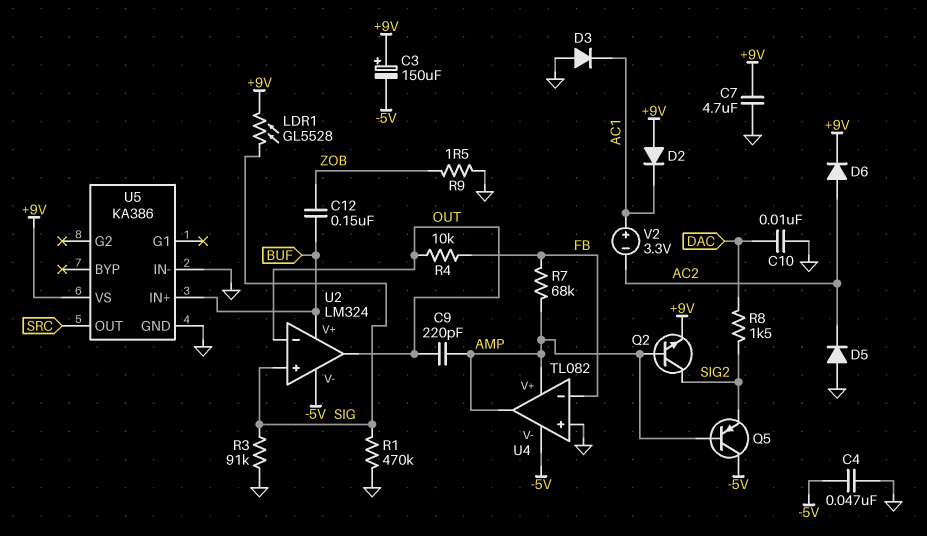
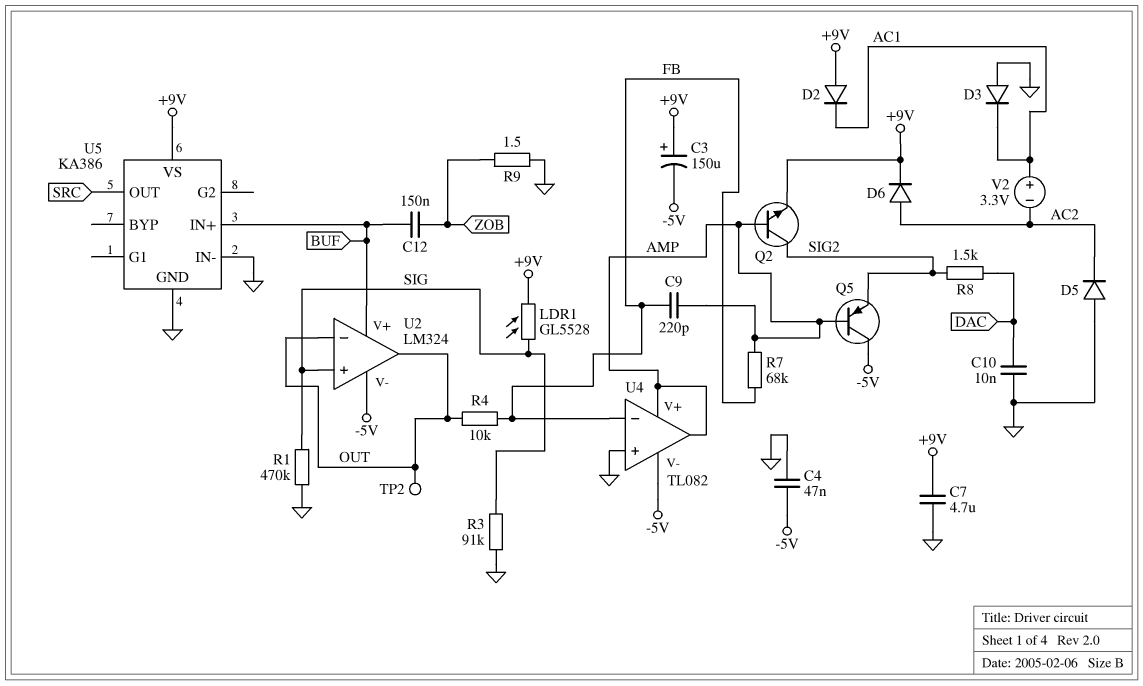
C9: 220pF (AMP, OUT) -> 220pF (AMP, FB)
TP2: none -> test point (OUT)

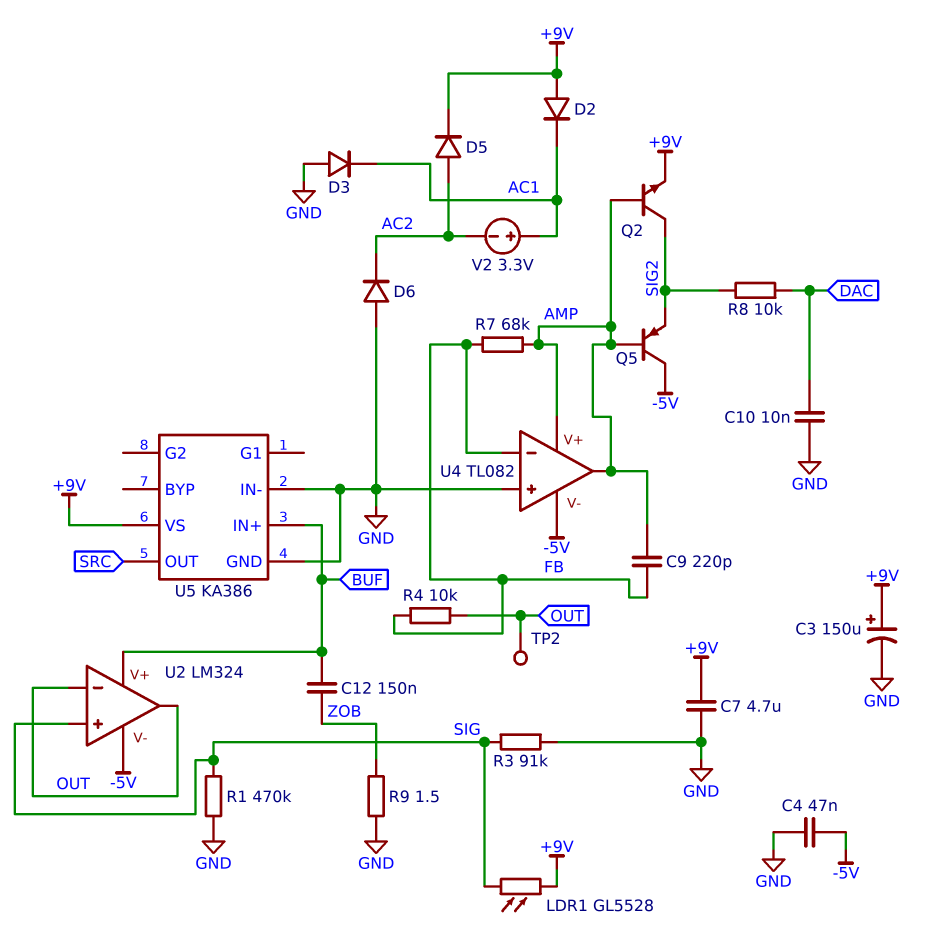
C3: 150uF (plus +9V, minus -5V) -> 150uF (plus +9V, minus GND)
D5: diode (A GND, K AC2) -> diode (A AC2, K +9V)
D6: diode (A AC2, K +9V) -> diode (A GND, K AC2)
R8: 1.5k (DAC, SIG2) -> 10k (DAC, SIG2)

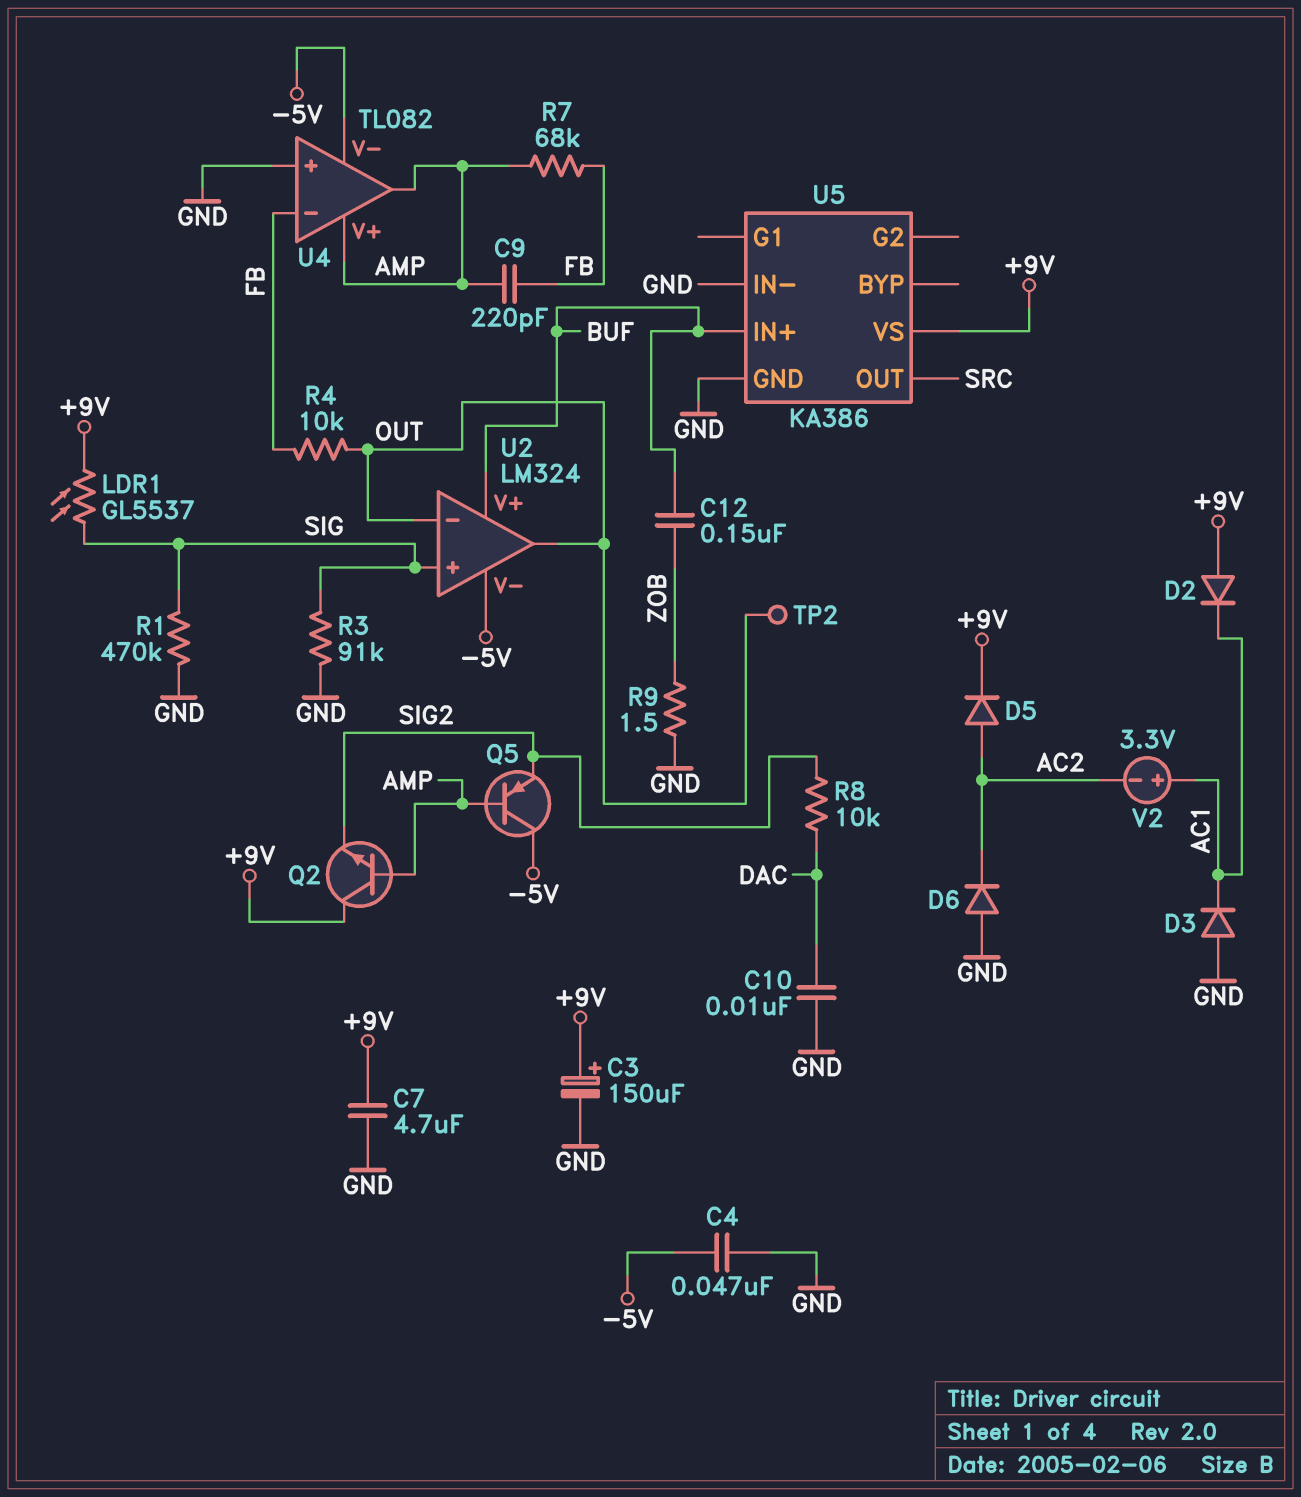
LDR1: GL5528 (+9V, SIG) -> GL5537 (+9V, SIG)
Q2: NPN (B AMP, C SIG2, E +9V) -> NPN (B AMP, C +9V, E SIG2)

